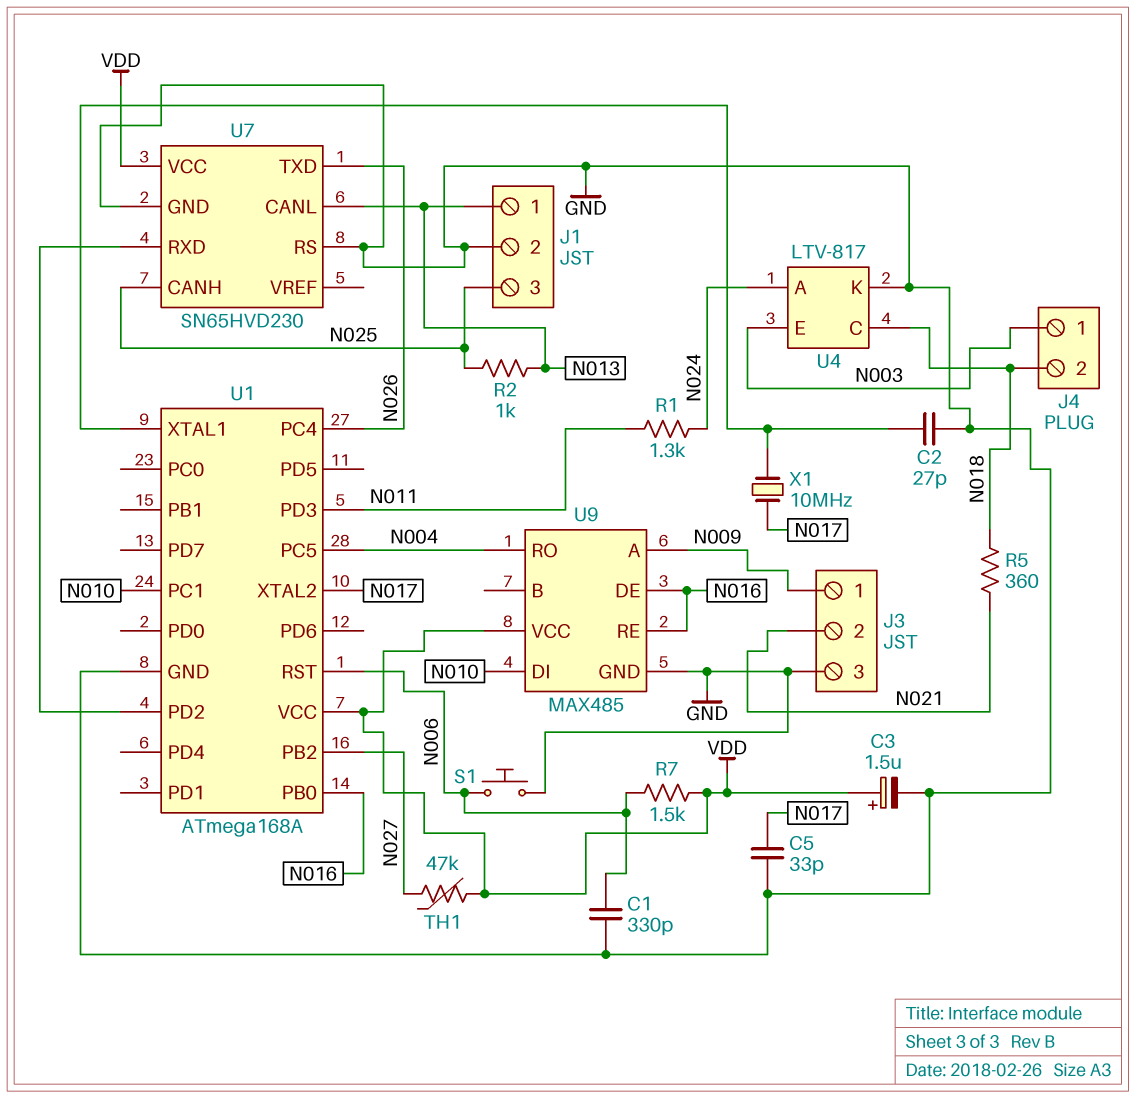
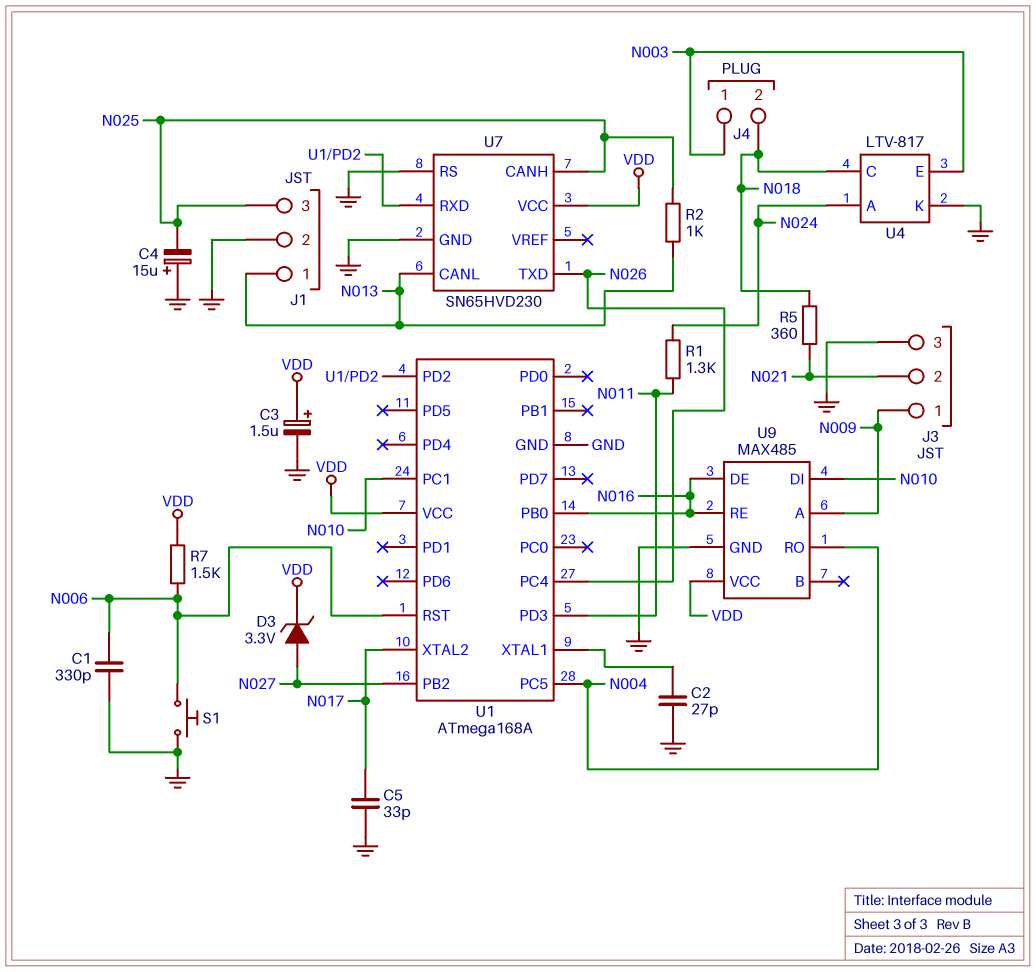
C4: none -> 15uF (plus GND, minus N025)
D3: none -> zener 3.3V (A N027, K VDD)
TH1: 47k (N027, VDD) -> none
X1: 10MHz (N017, U1/XTAL1) -> none

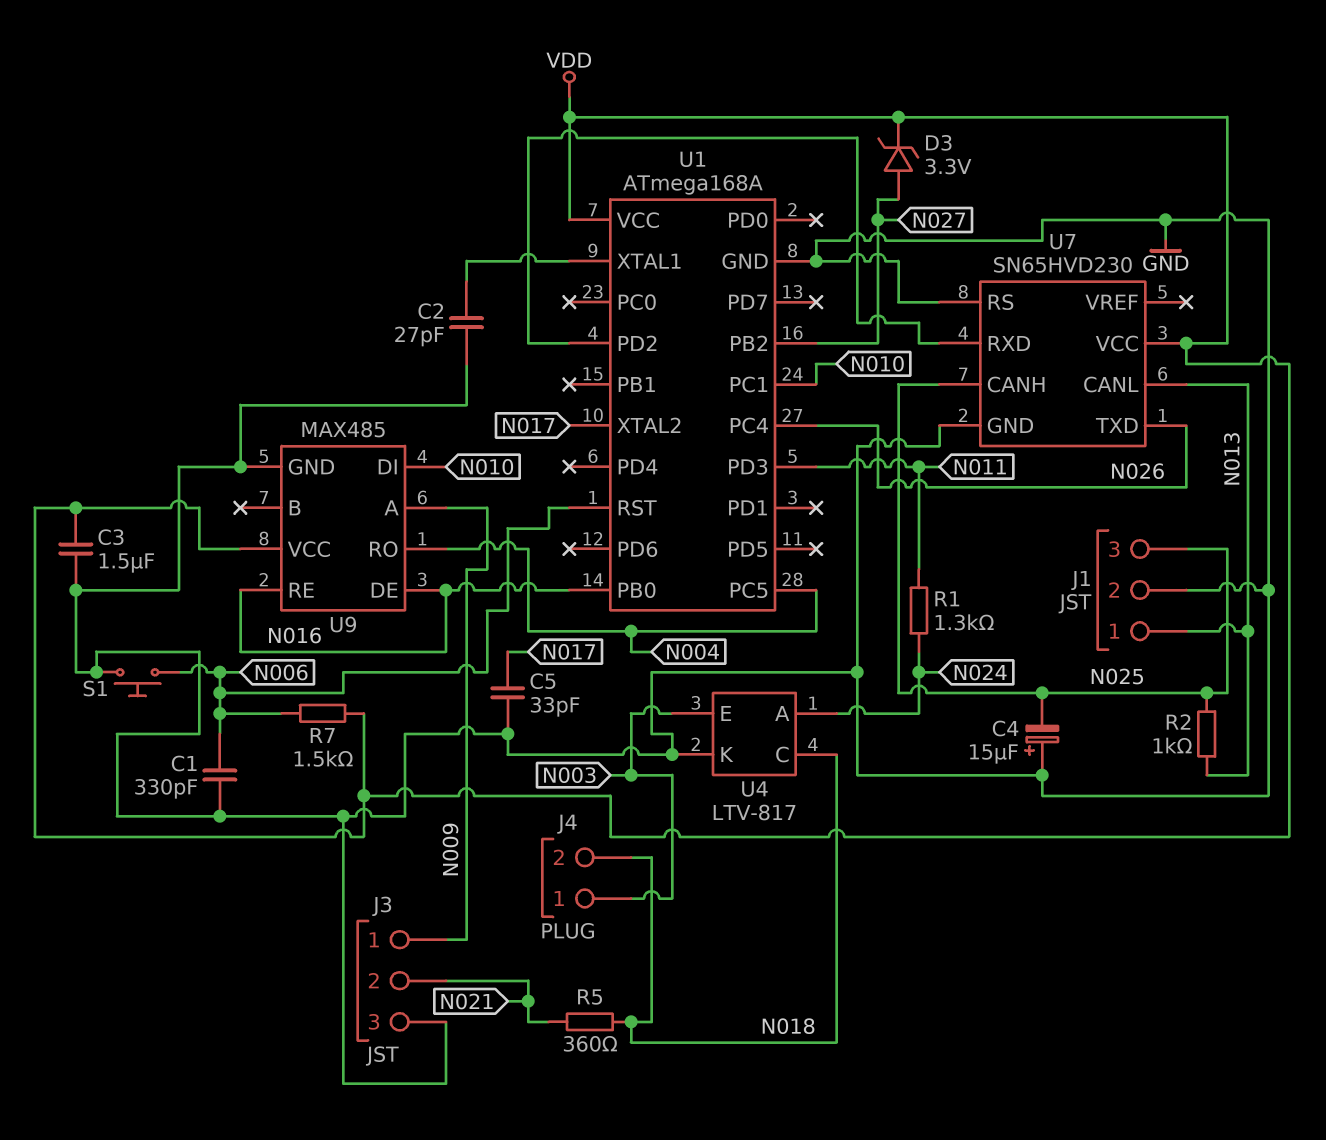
C3: 1.5uF (plus VDD, minus GND) -> 1.5uF (GND, VDD)

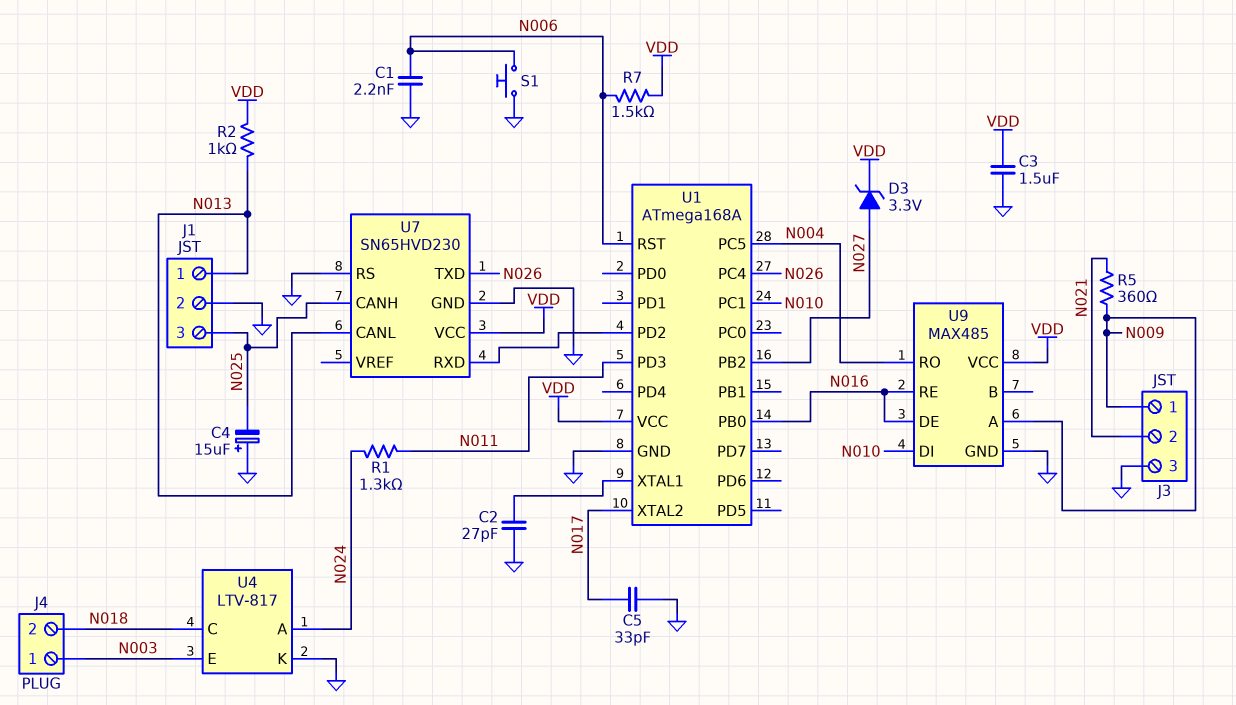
C1: 330pF (GND, N006) -> 2.2nF (GND, N006)
R2: 1k (N013, N025) -> 1k (N013, VDD)
R5: 360 (N018, N021) -> 360 (N009, N021)

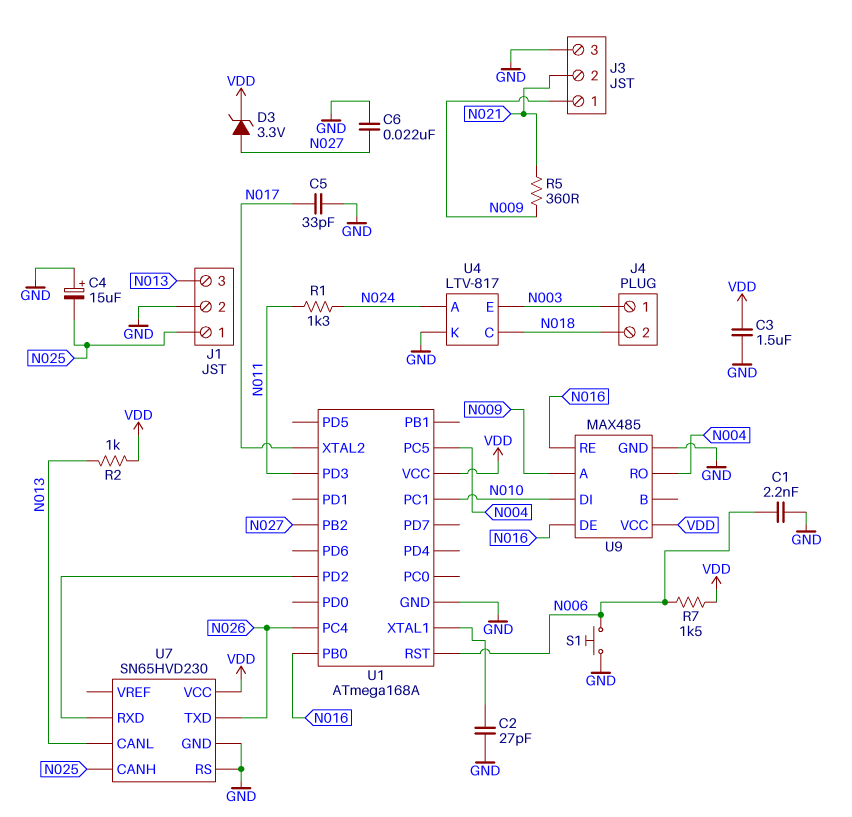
C6: none -> 22nF (GND, N027)
J1 pin 1: N013 -> N025
J1 pin 3: N025 -> N013

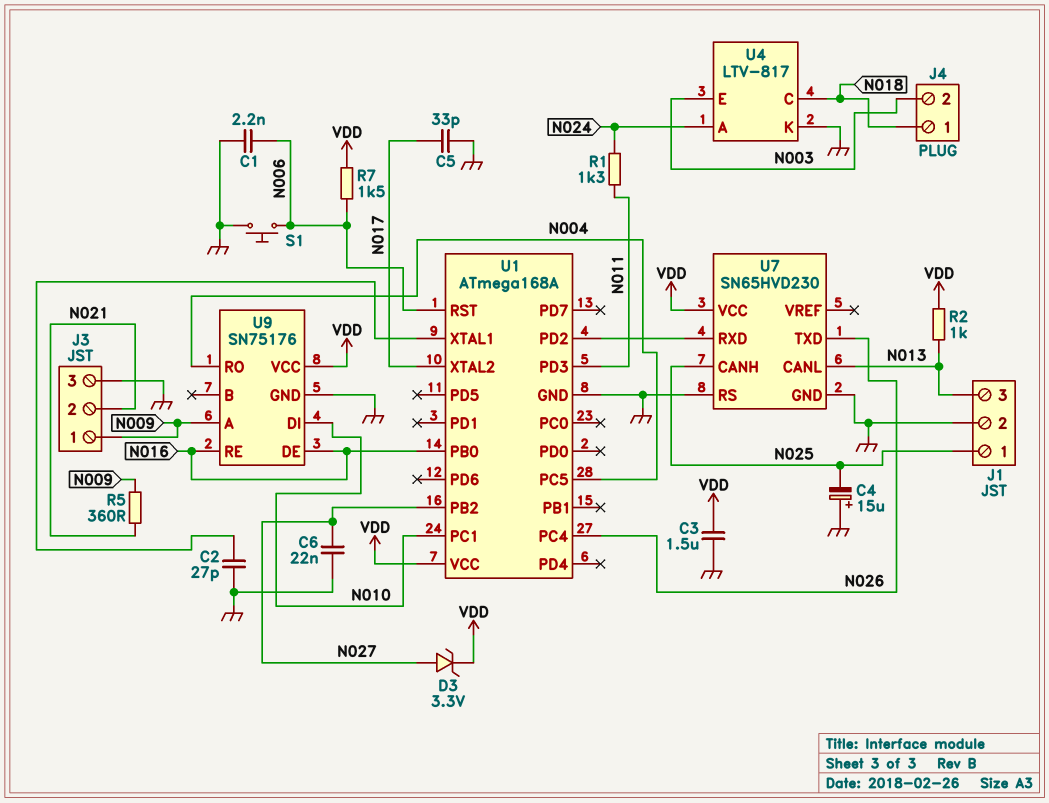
J4 pin 1: N003 -> N018
J4 pin 2: N018 -> N003
U9: MAX485 -> SN75176

